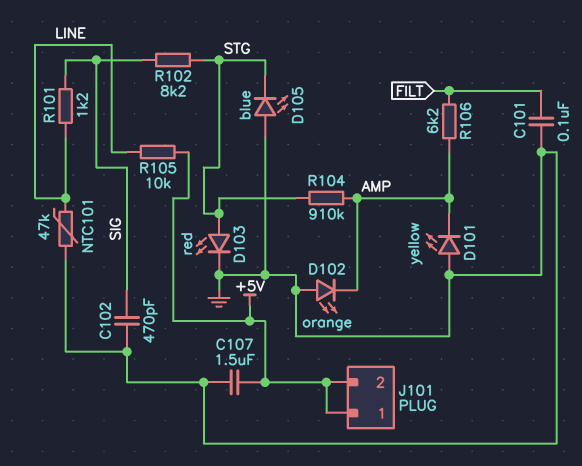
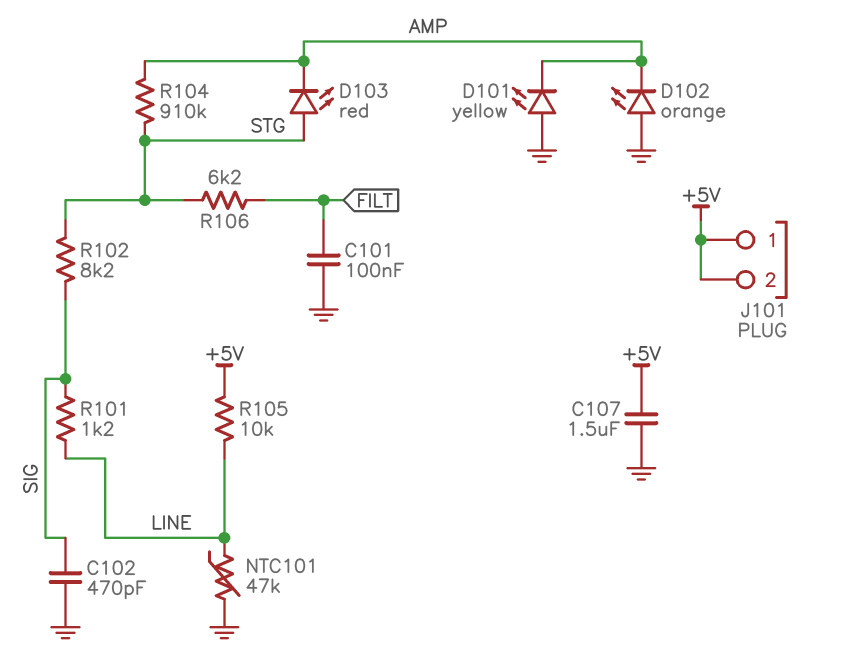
D103: LED red (A STG, K GND) -> LED red (A STG, K AMP)
D105: LED blue (A GND, K STG) -> none
R106: 6.2k (AMP, FILT) -> 6.2k (FILT, STG)

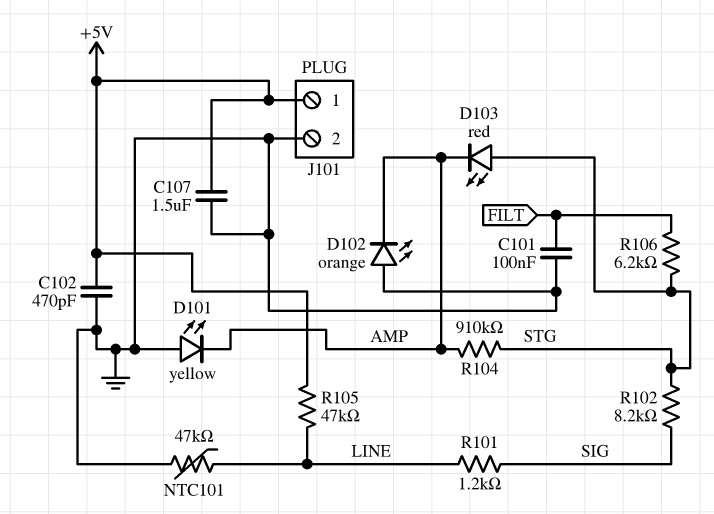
C102: 470pF (GND, SIG) -> 470pF (+5V, GND)
J101 pin 2: +5V -> GND
R105: 10k (+5V, LINE) -> 47k (+5V, LINE)

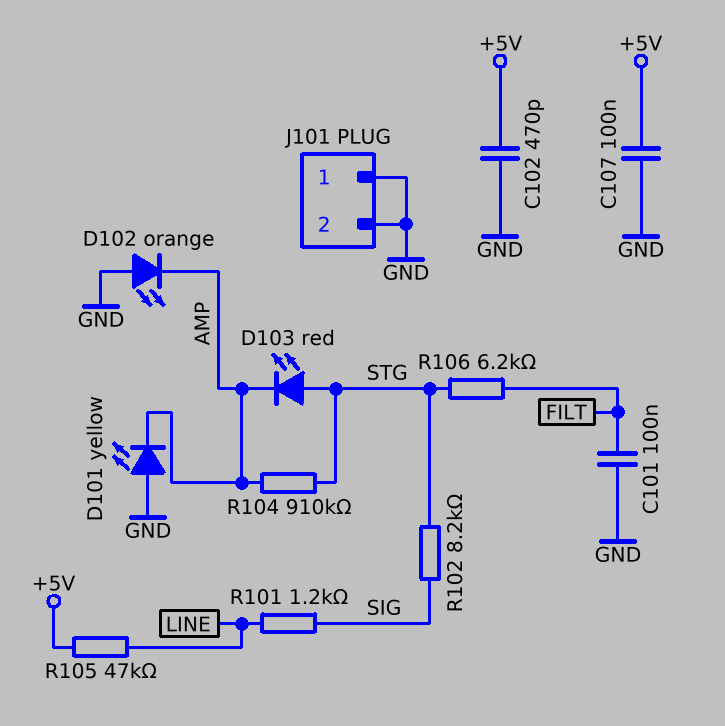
C107: 1.5uF (+5V, GND) -> 100nF (+5V, GND)
J101 pin 1: +5V -> GND
NTC101: 47k (GND, LINE) -> none

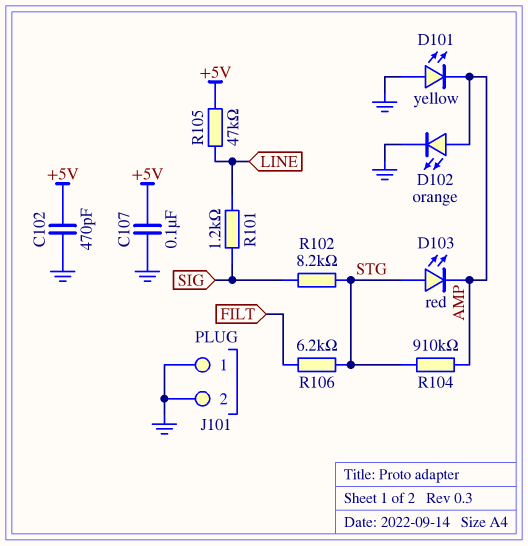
C101: 100nF (FILT, GND) -> none
D102: LED orange (A GND, K AMP) -> LED orange (A AMP, K GND)

